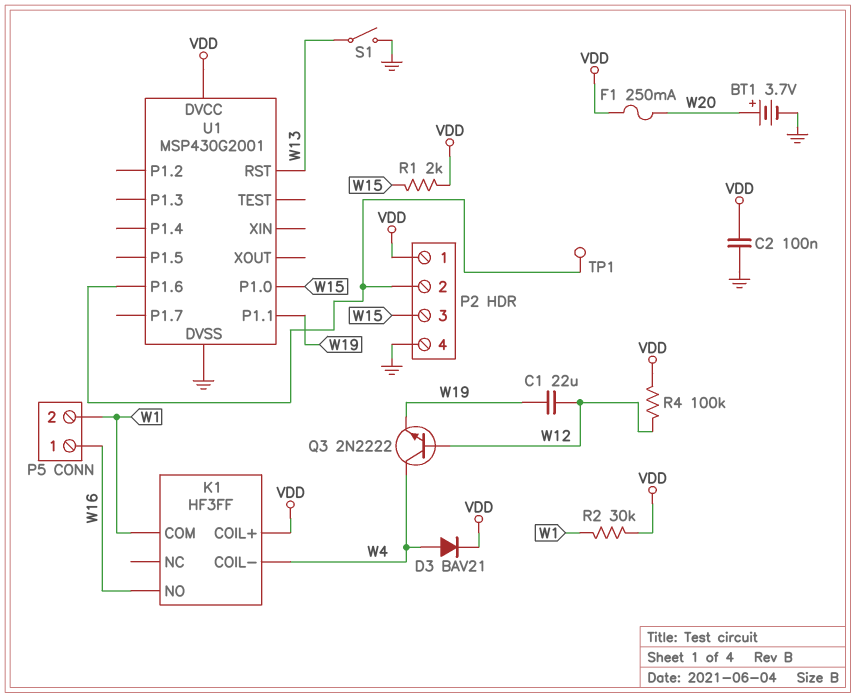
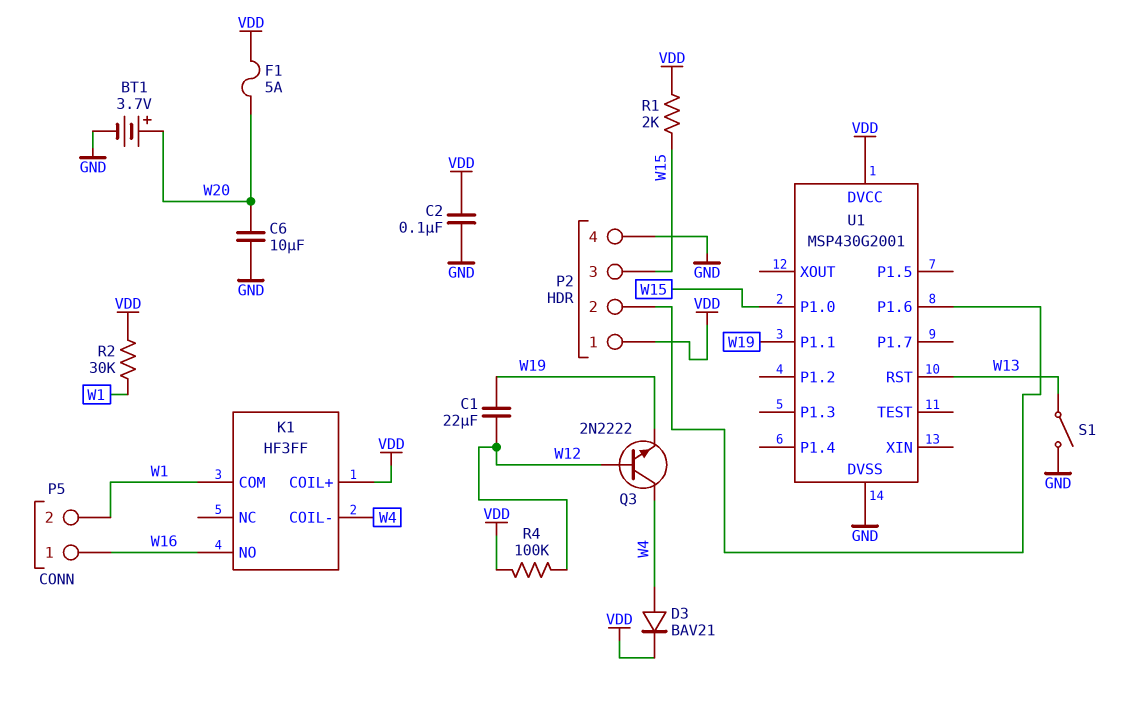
C6: none -> 10uF (GND, W20)
F1: 250mA (VDD, W20) -> 5A (VDD, W20)
TP1: test point (P2/2) -> none

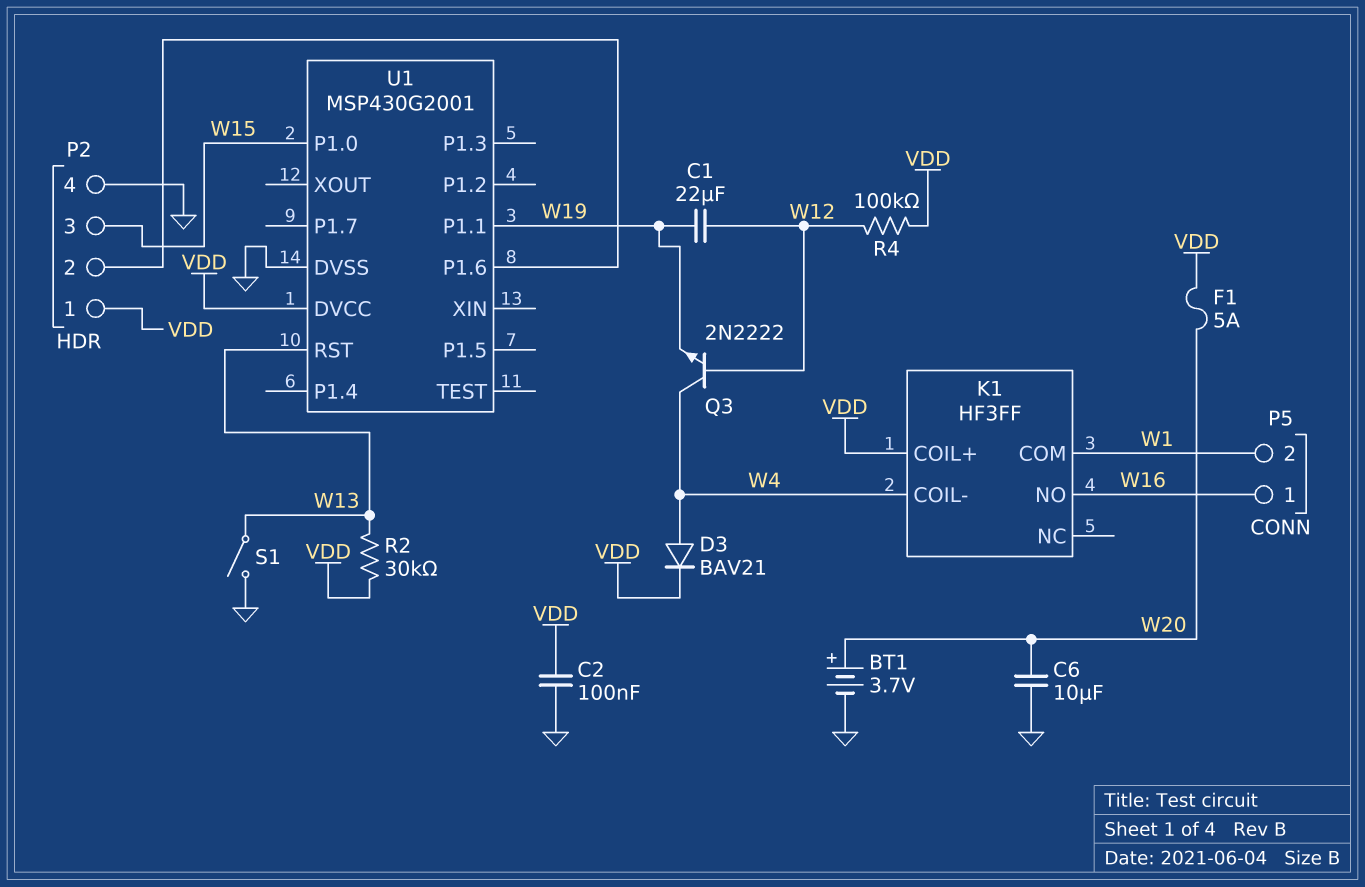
R1: 2k (VDD, W15) -> none
R2: 30k (VDD, W1) -> 30k (VDD, W13)

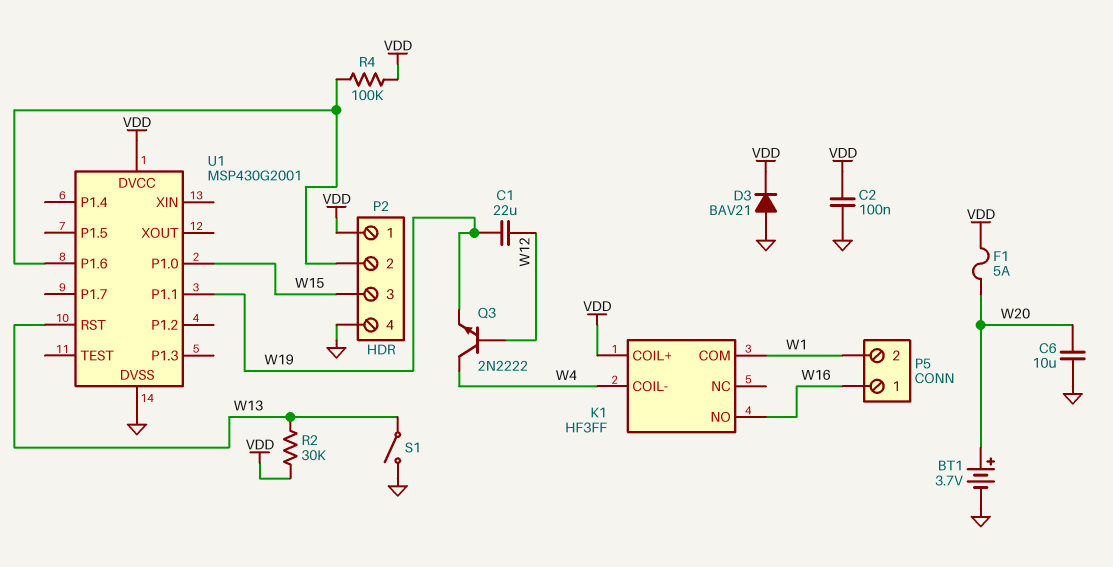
D3: diode BAV21 (A W4, K VDD) -> diode BAV21 (A GND, K VDD)
R4: 100k (VDD, W12) -> 100k (P2/2, VDD)

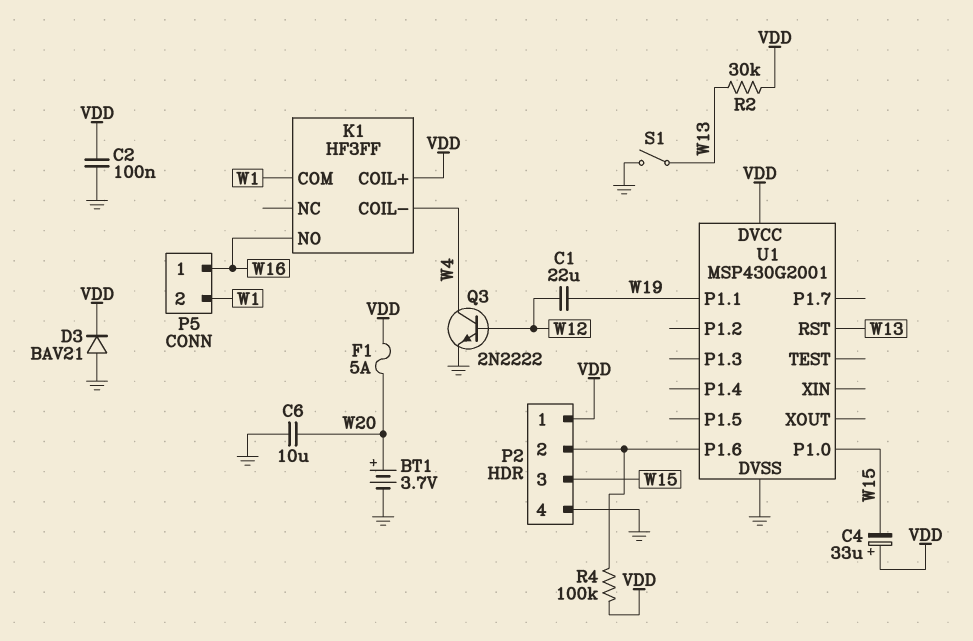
C4: none -> 33uF (plus VDD, minus W15)
Q3: NPN 2N2222 (B W12, C W4, E W19) -> NPN 2N2222 (B W12, C W4, E GND)

